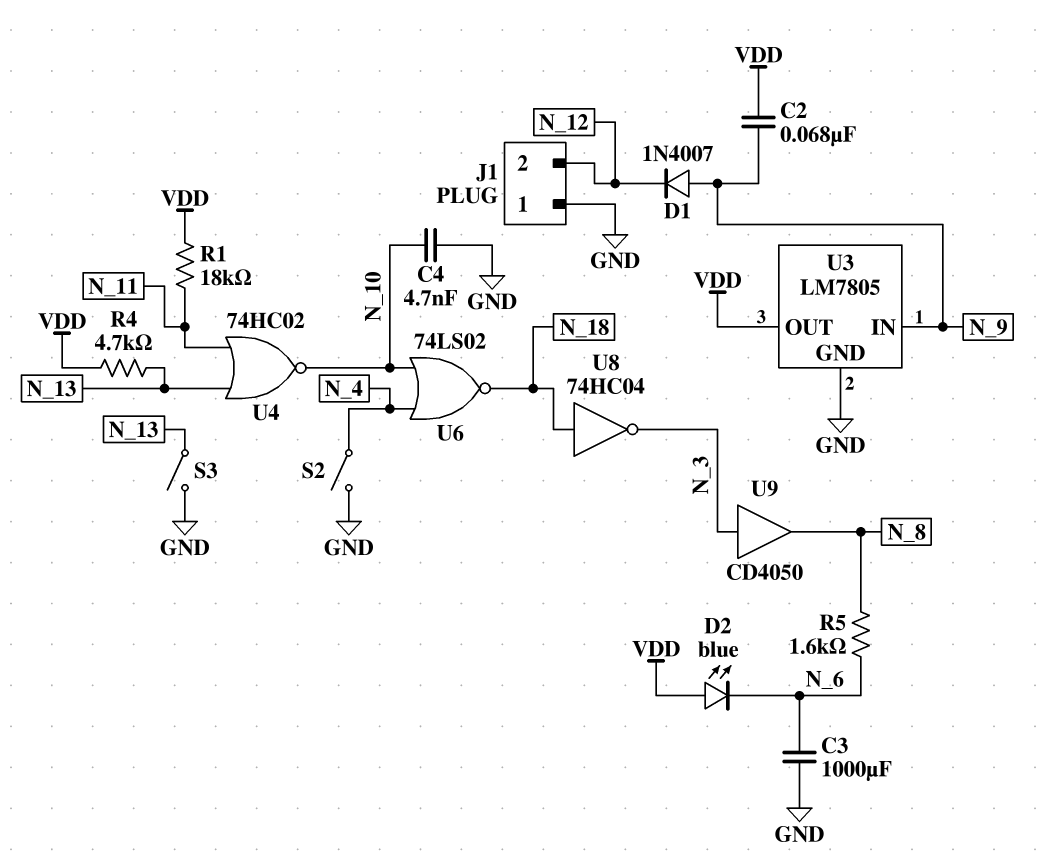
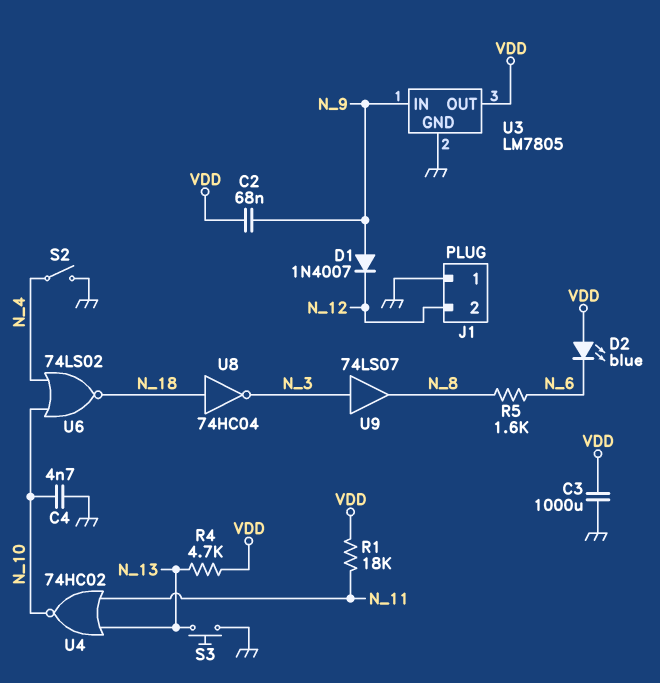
C3: 1000uF (GND, N_6) -> 1000uF (GND, VDD)
S3: switch (GND, N_13) -> button (GND, N_13)
U9: buffer CD4050 (in N_3, out N_8) -> buffer 74LS07 (in N_3, out N_8)

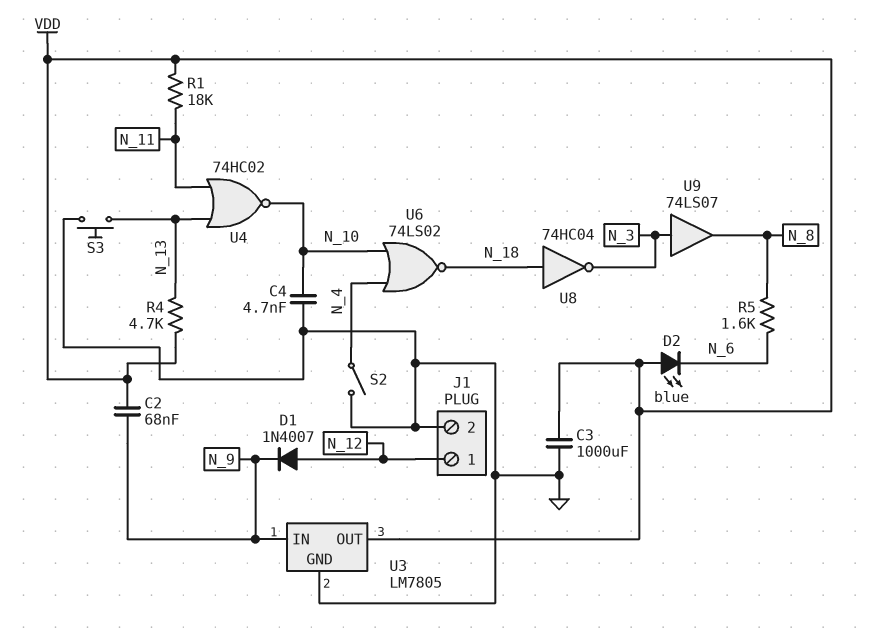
D1: diode 1N4007 (A N_9, K N_12) -> diode 1N4007 (A N_12, K N_9)
J1 pin 1: GND -> N_12
J1 pin 2: N_12 -> GND

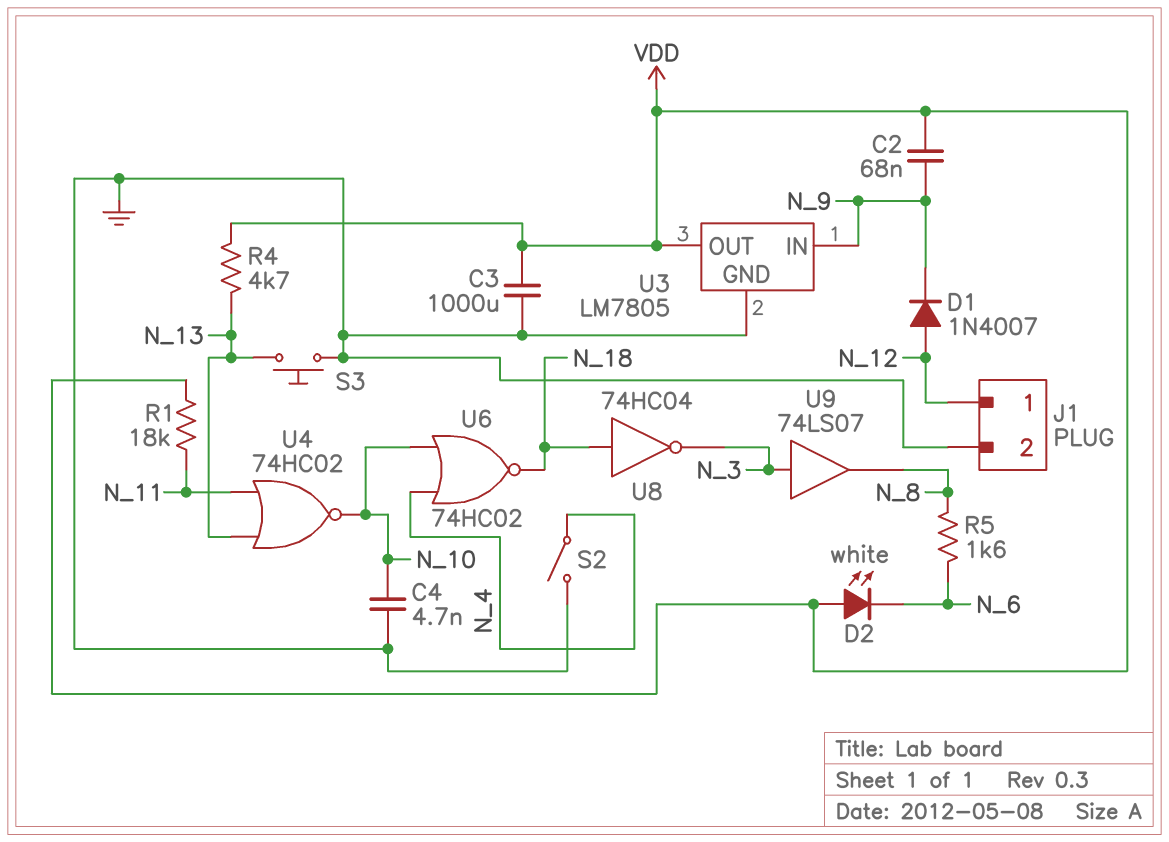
D2: LED blue (A VDD, K N_6) -> LED white (A VDD, K N_6)
U6: NOR 74LS02 (in N_4, in N_10, out N_18) -> NOR 74HC02 (in N_4, in N_10, out N_18)

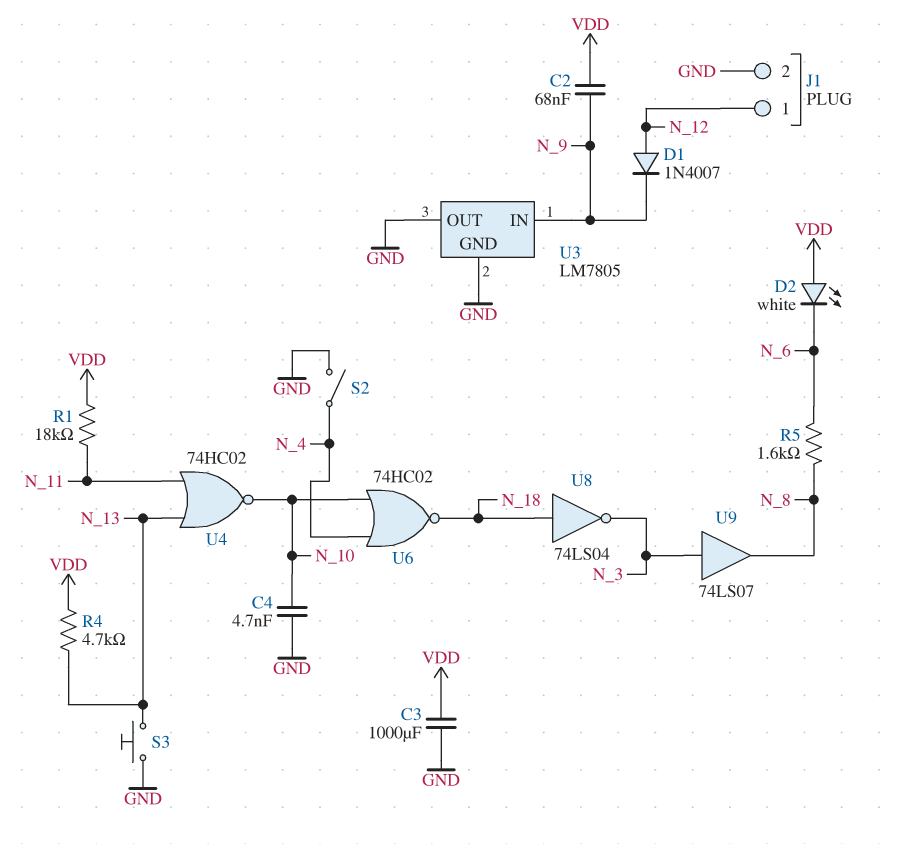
U3 pin OUT: VDD -> GND
U8: NOT 74HC04 (in N_18, out N_3) -> NOT 74LS04 (in N_18, out N_3)

